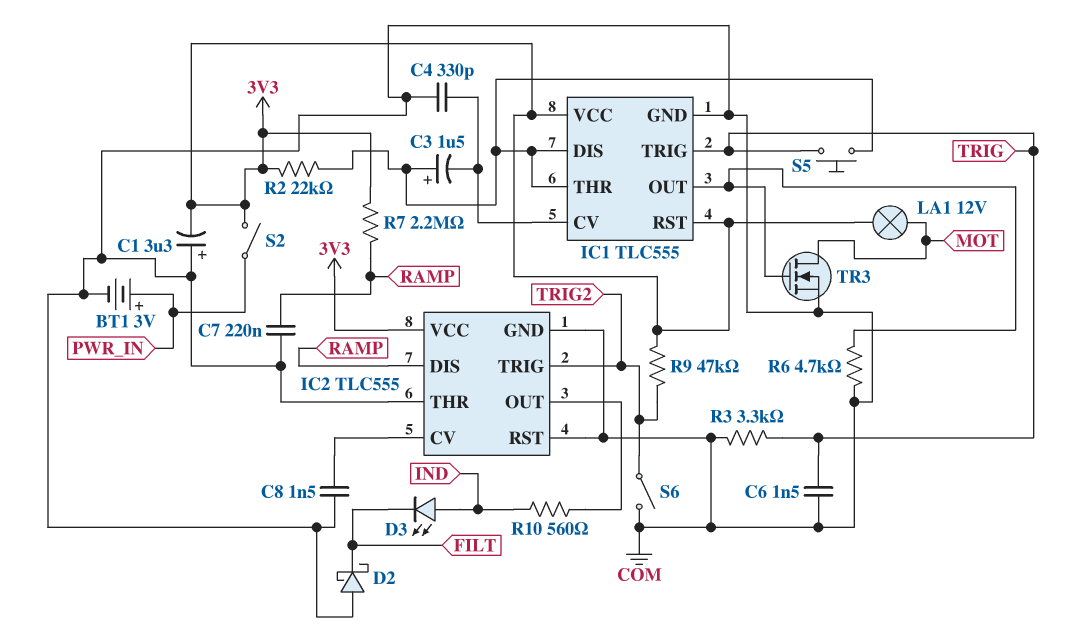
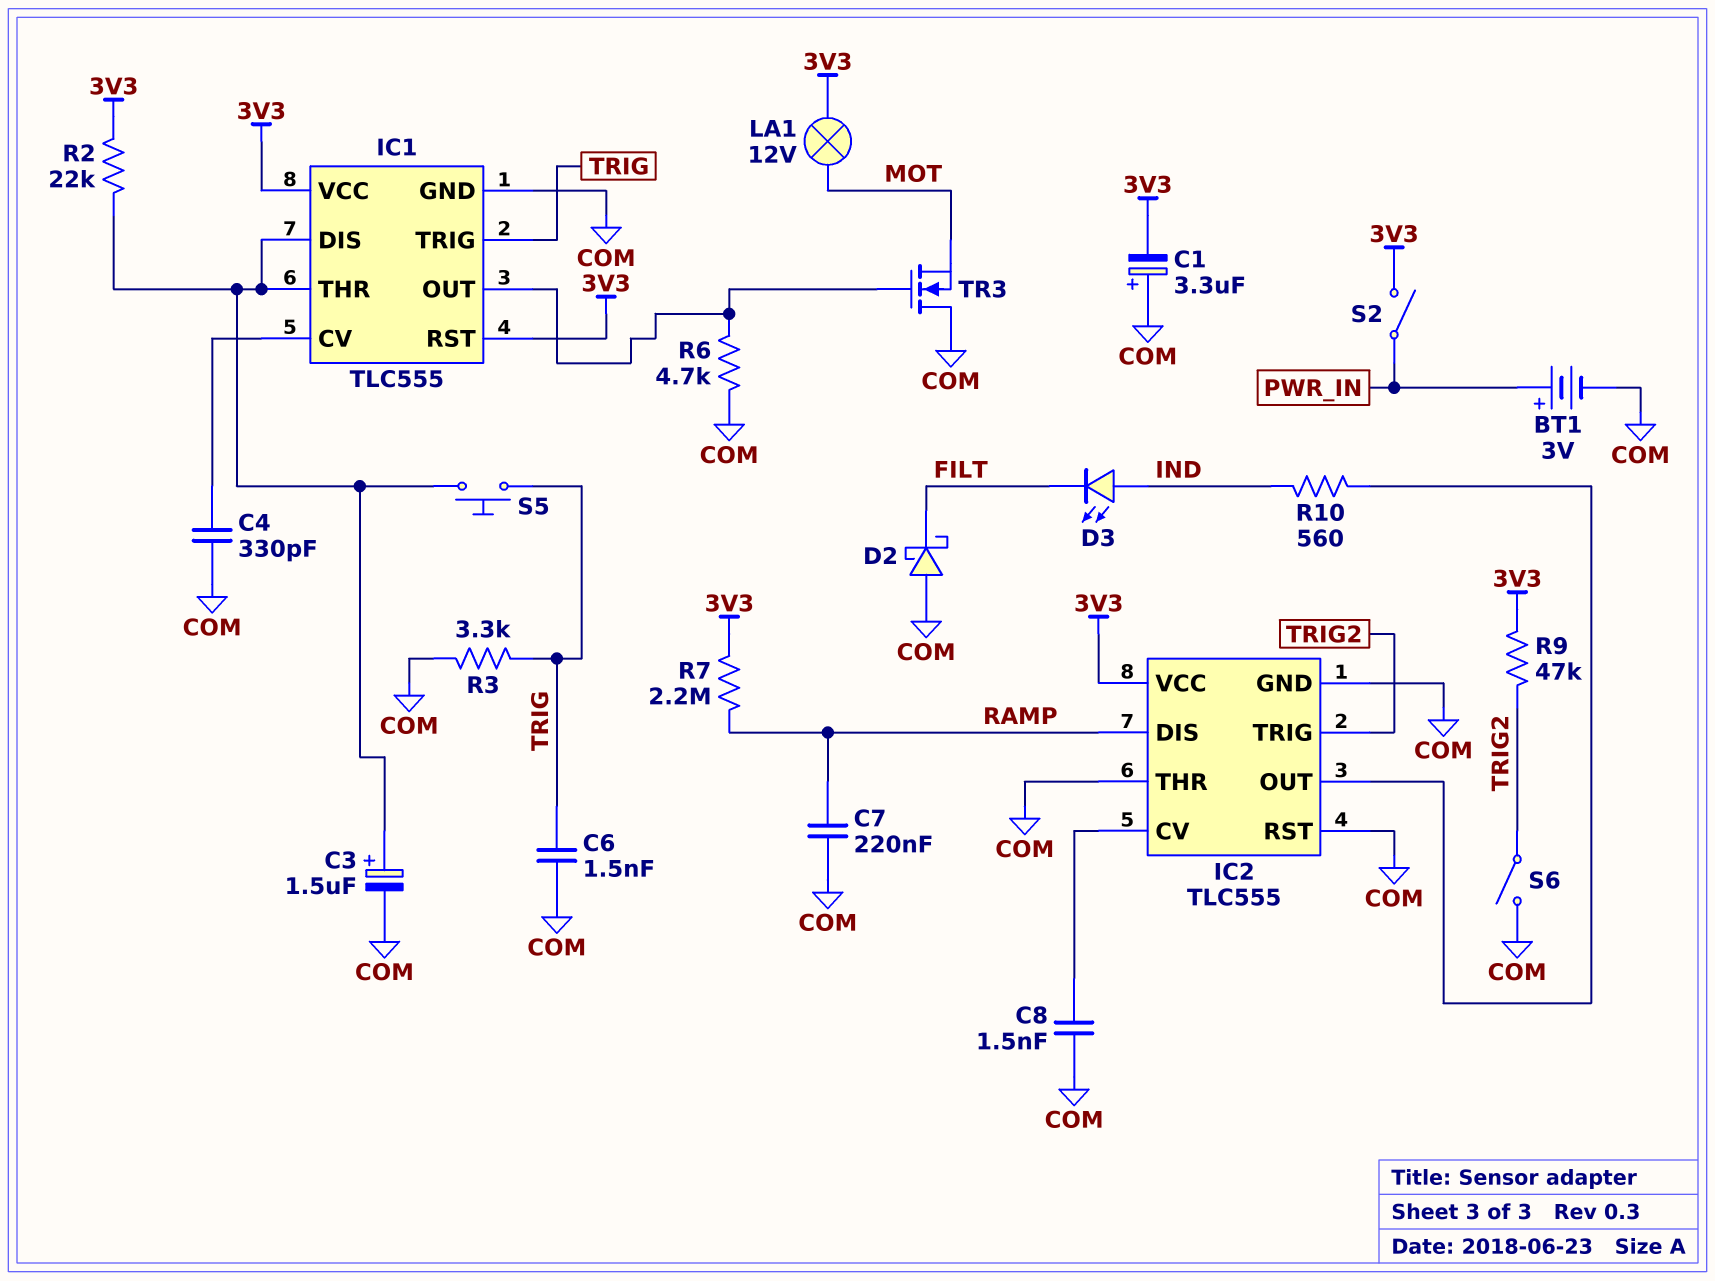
C3: 1.5uF (plus IC1/DIS, minus IC1/CV) -> 1.5uF (plus IC1/DIS, minus COM)
TR3: NMOS (G IC1/OUT, D MOT, S COM) -> NMOS (G IC1/OUT, D COM, S MOT)

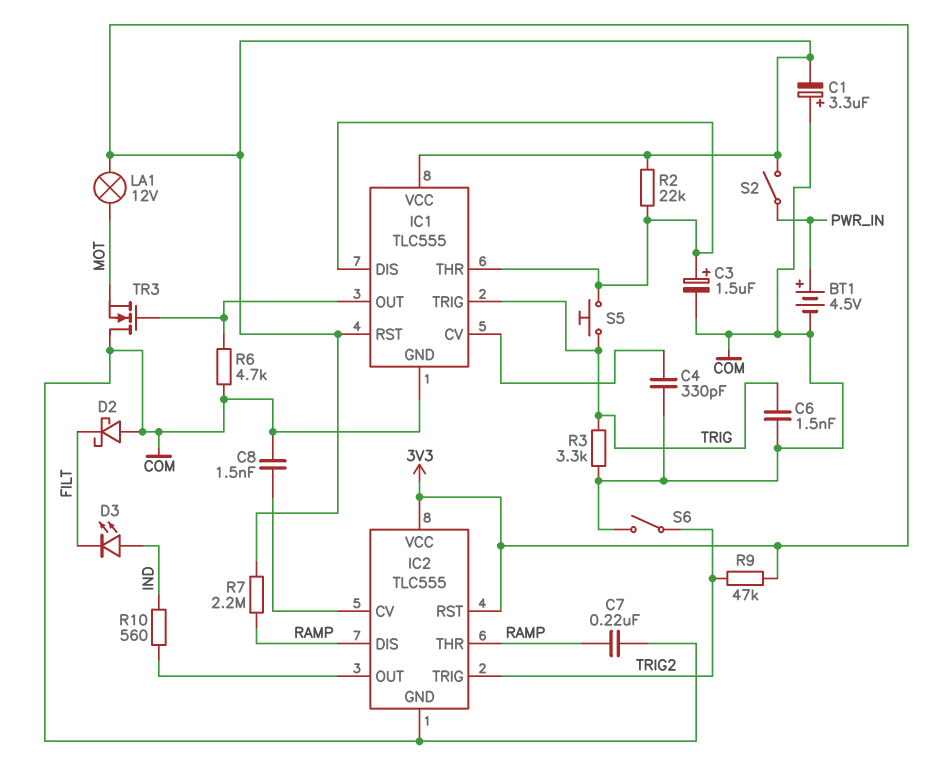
BT1: 3V (plus PWR_IN, minus COM) -> 4.5V (plus PWR_IN, minus COM)
IC2 pin RST: COM -> 3V3
IC2 pin THR: COM -> RAMP

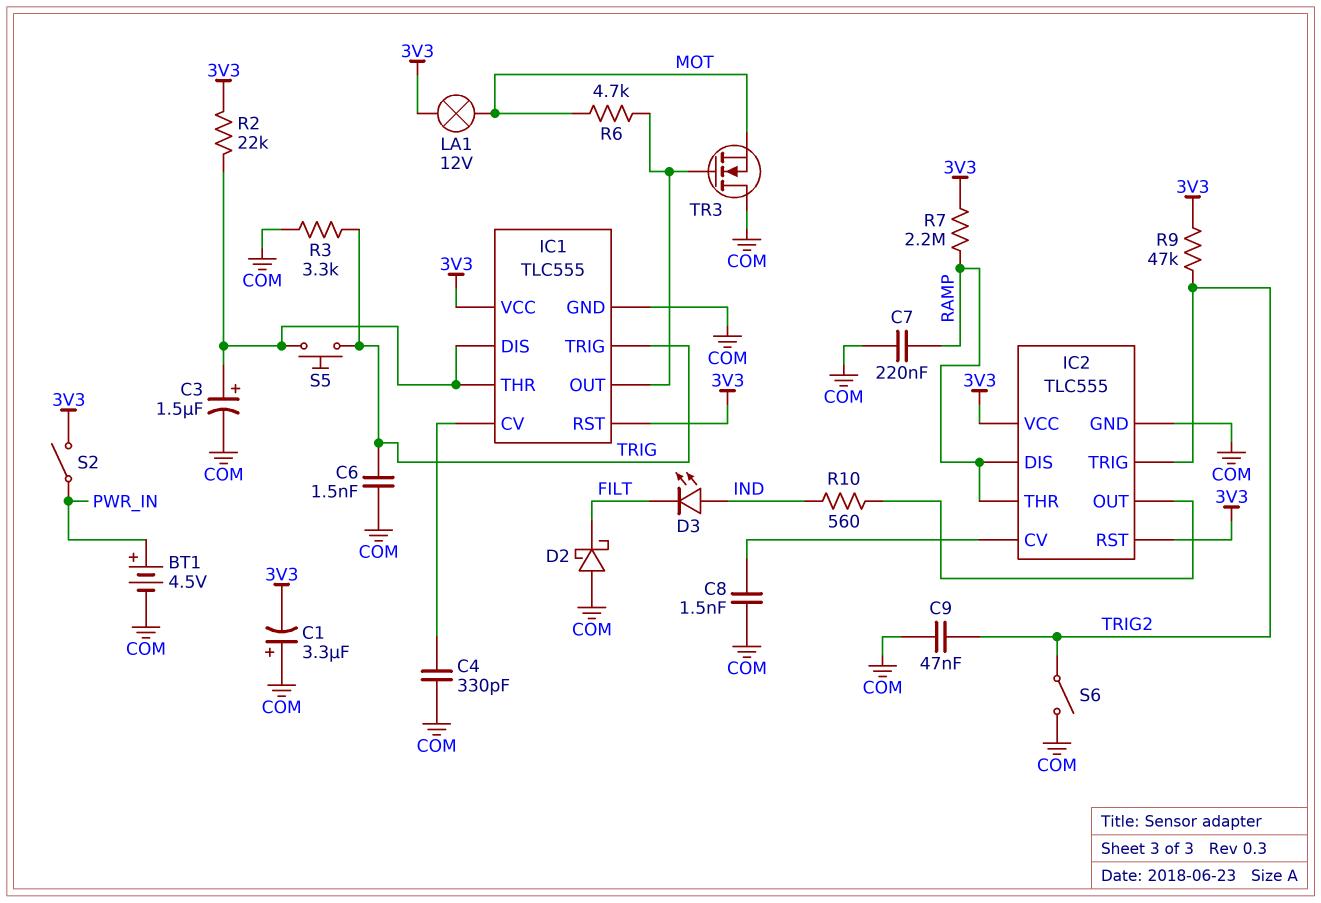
C9: none -> 47nF (COM, TRIG2)
R6: 4.7k (COM, IC1/OUT) -> 4.7k (IC1/OUT, MOT)

